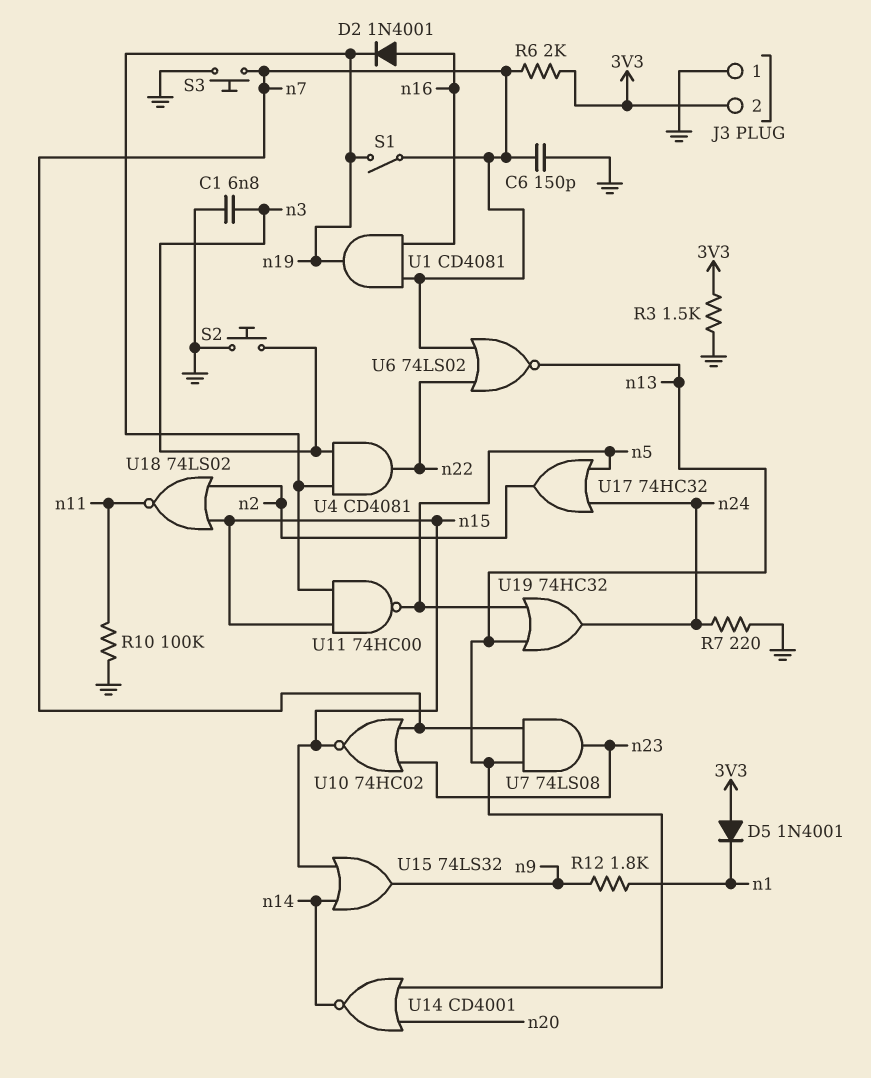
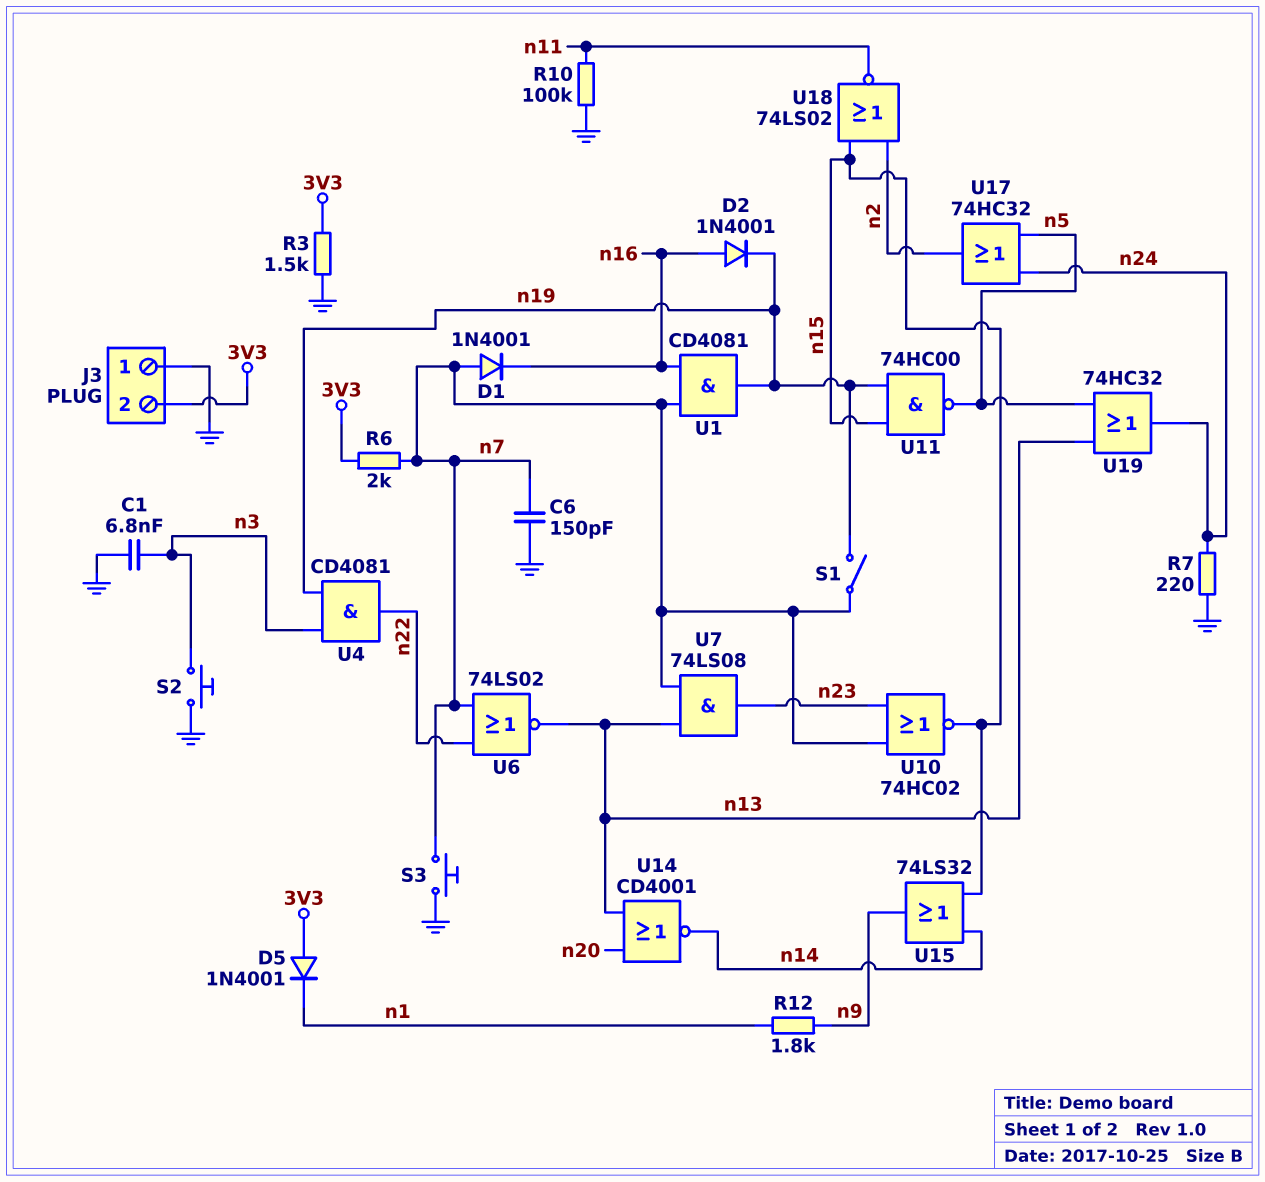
D1: none -> diode 1N4001 (A n7, K n16)

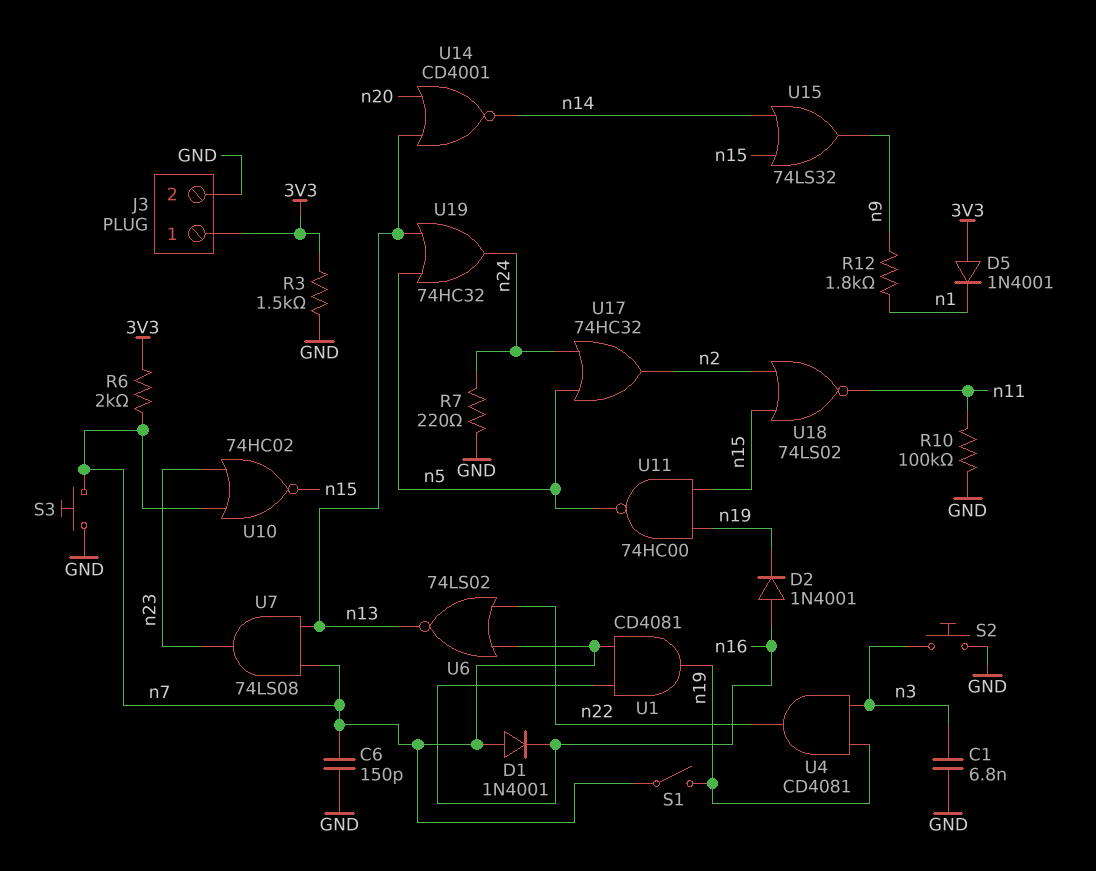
J3 pin 1: GND -> 3V3
J3 pin 2: 3V3 -> GND

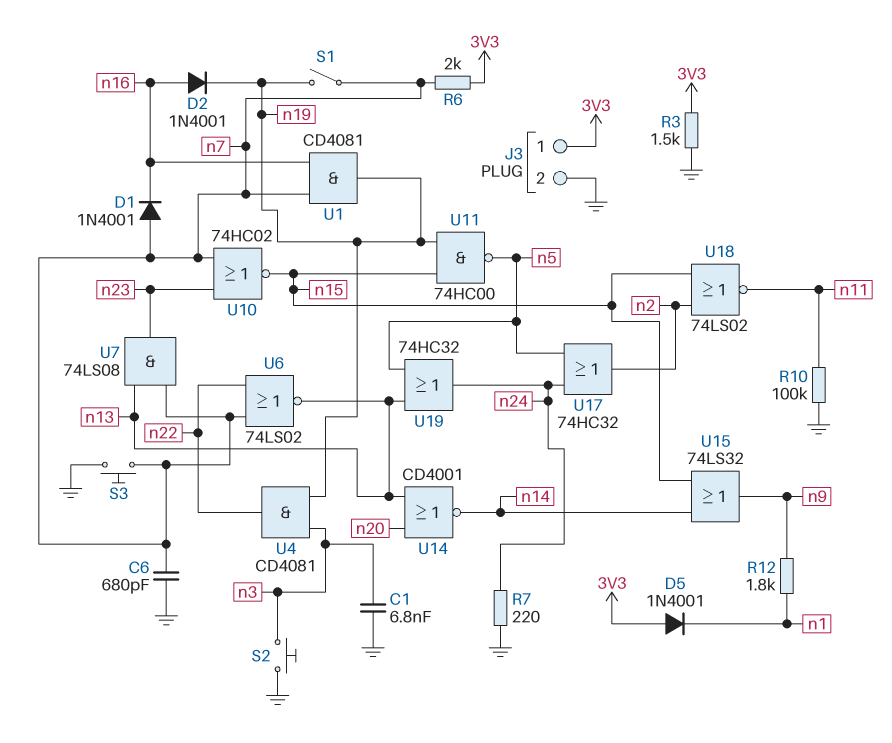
C6: 150pF (GND, n7) -> 680pF (GND, n7)

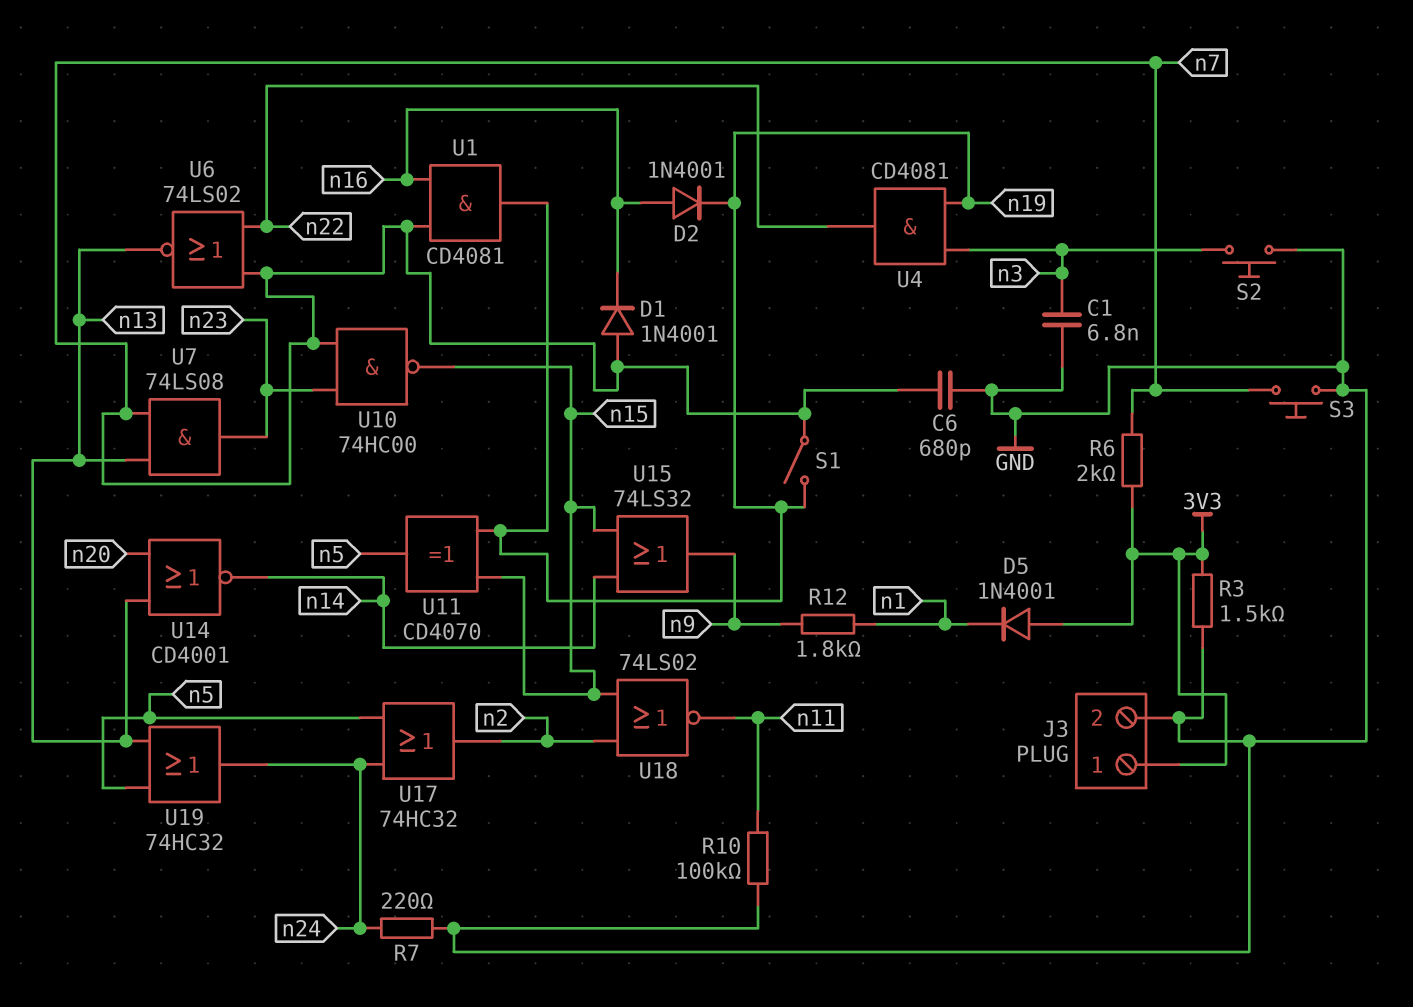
U10: NOR 74HC02 (in n7, in n23, out n15) -> NAND 74HC00 (in n7, in n23, out n15)
U11: NAND 74HC00 (in n15, in n19, out n5) -> XOR CD4070 (in n15, in n19, out n5)

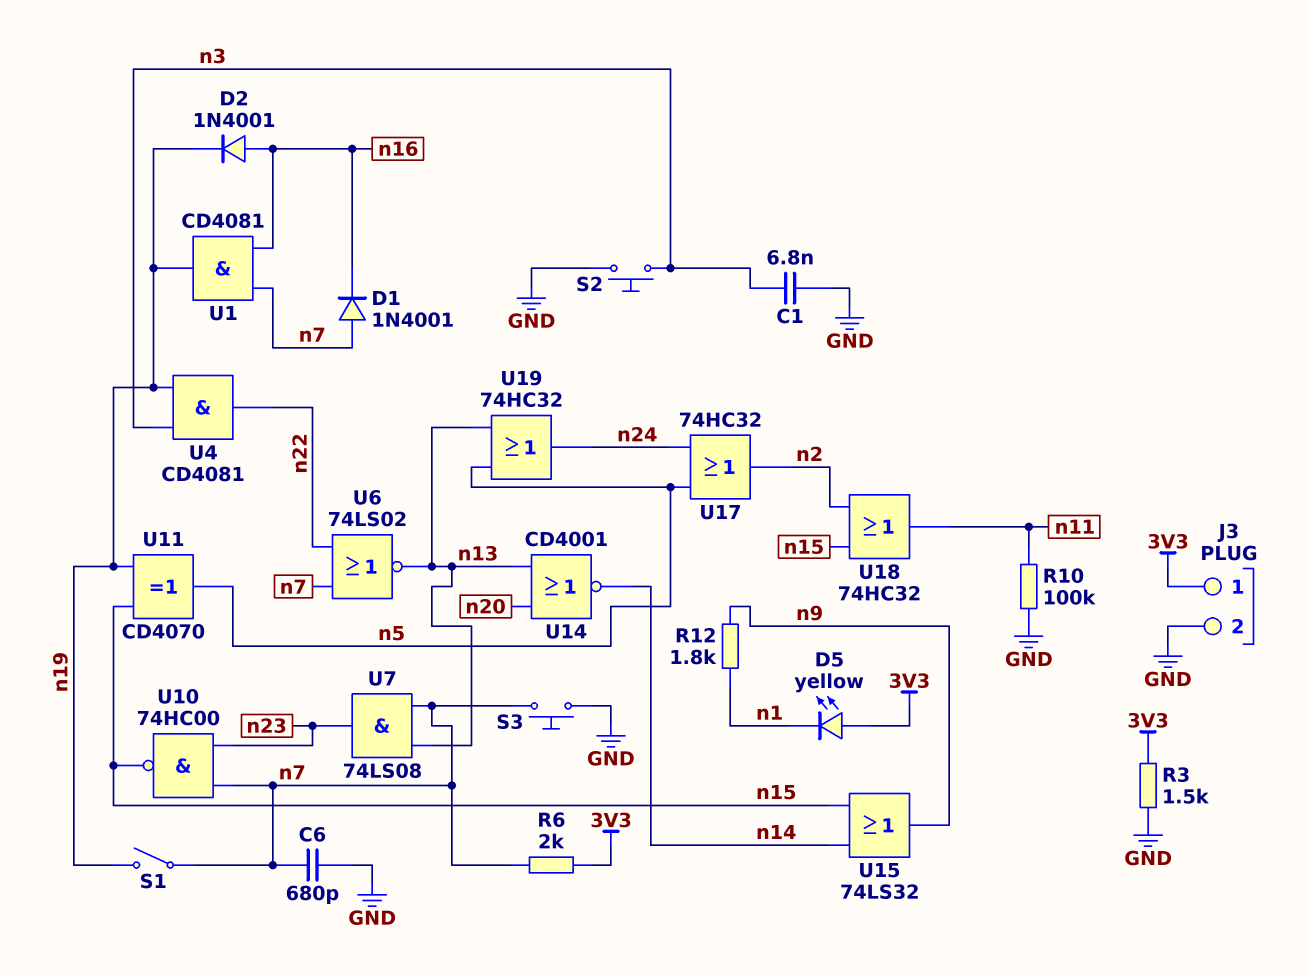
D5: diode 1N4001 (A 3V3, K n1) -> LED yellow (A 3V3, K n1)
R7: 220 (GND, n24) -> none
U18: NOR 74LS02 (in n2, in n15, out n11) -> OR 74HC32 (in n2, in n15, out n11)

